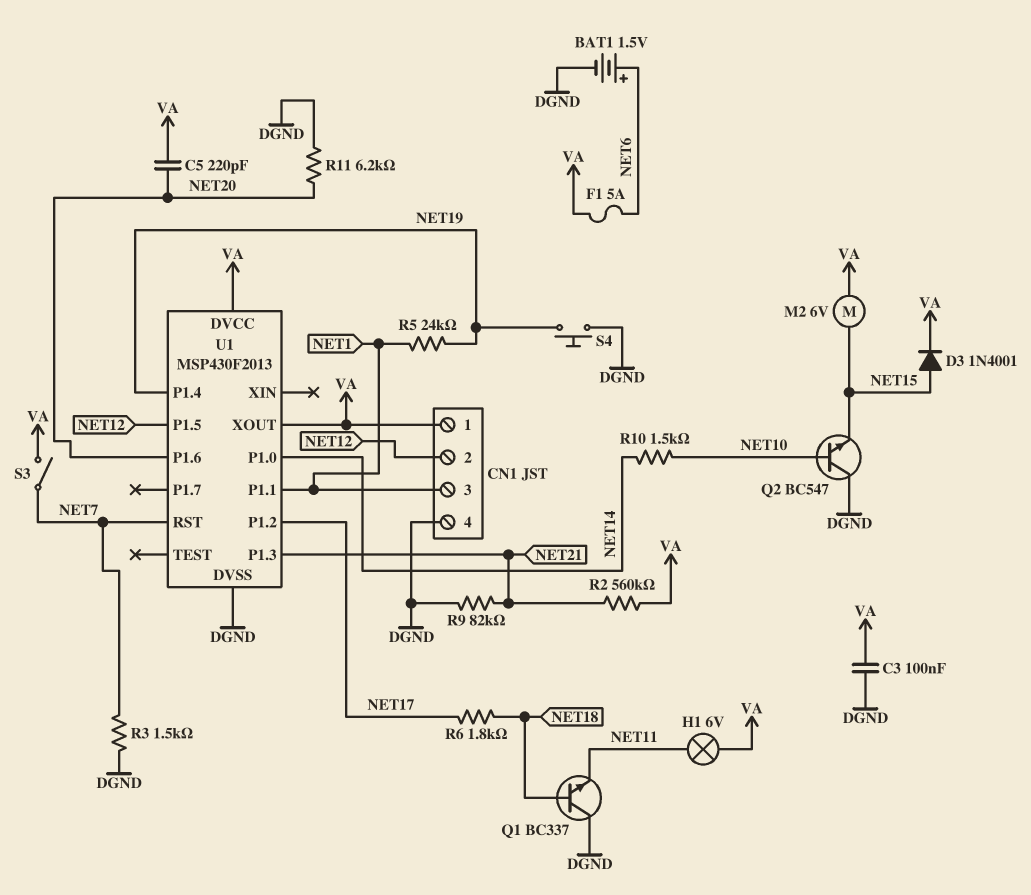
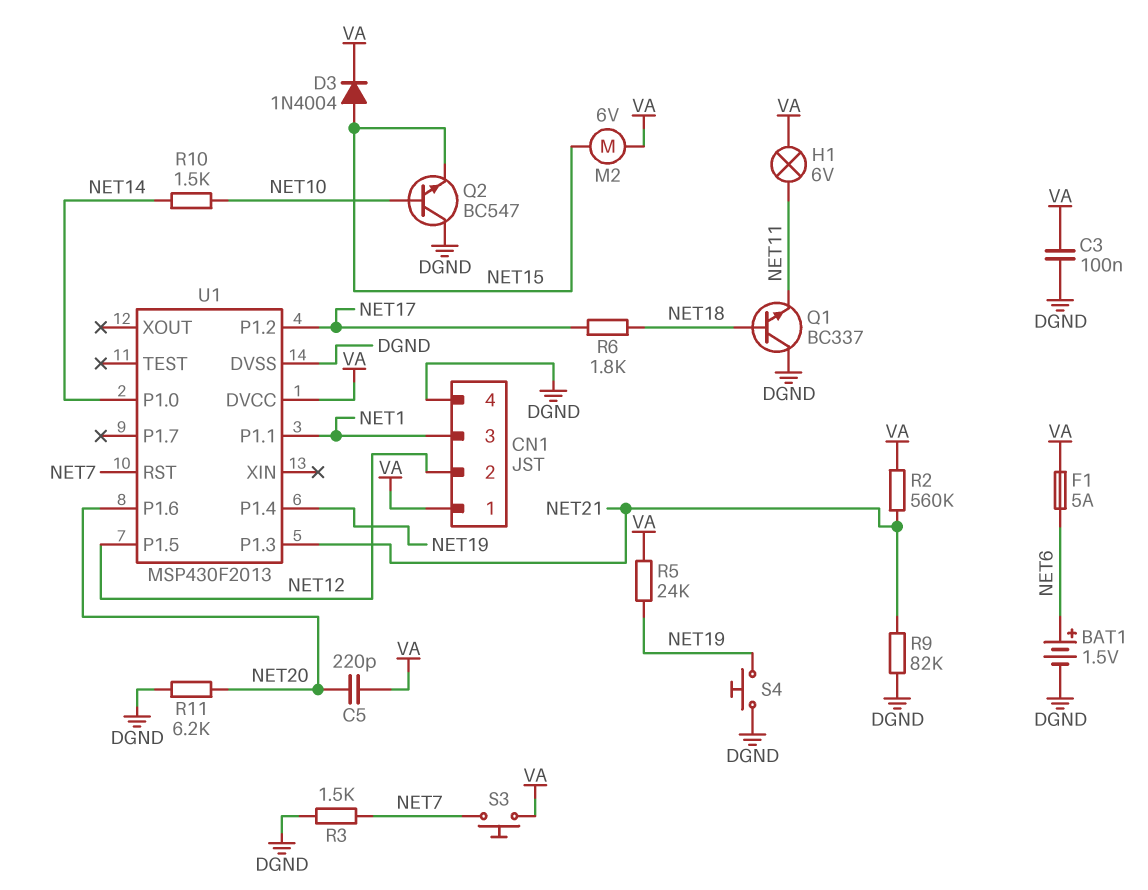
D3: diode 1N4001 (A NET15, K VA) -> diode 1N4004 (A NET15, K VA)
R5: 24k (NET1, NET19) -> 24k (NET19, VA)
S3: switch (NET7, VA) -> button (NET7, VA)
U1 pin XOUT: VA -> none

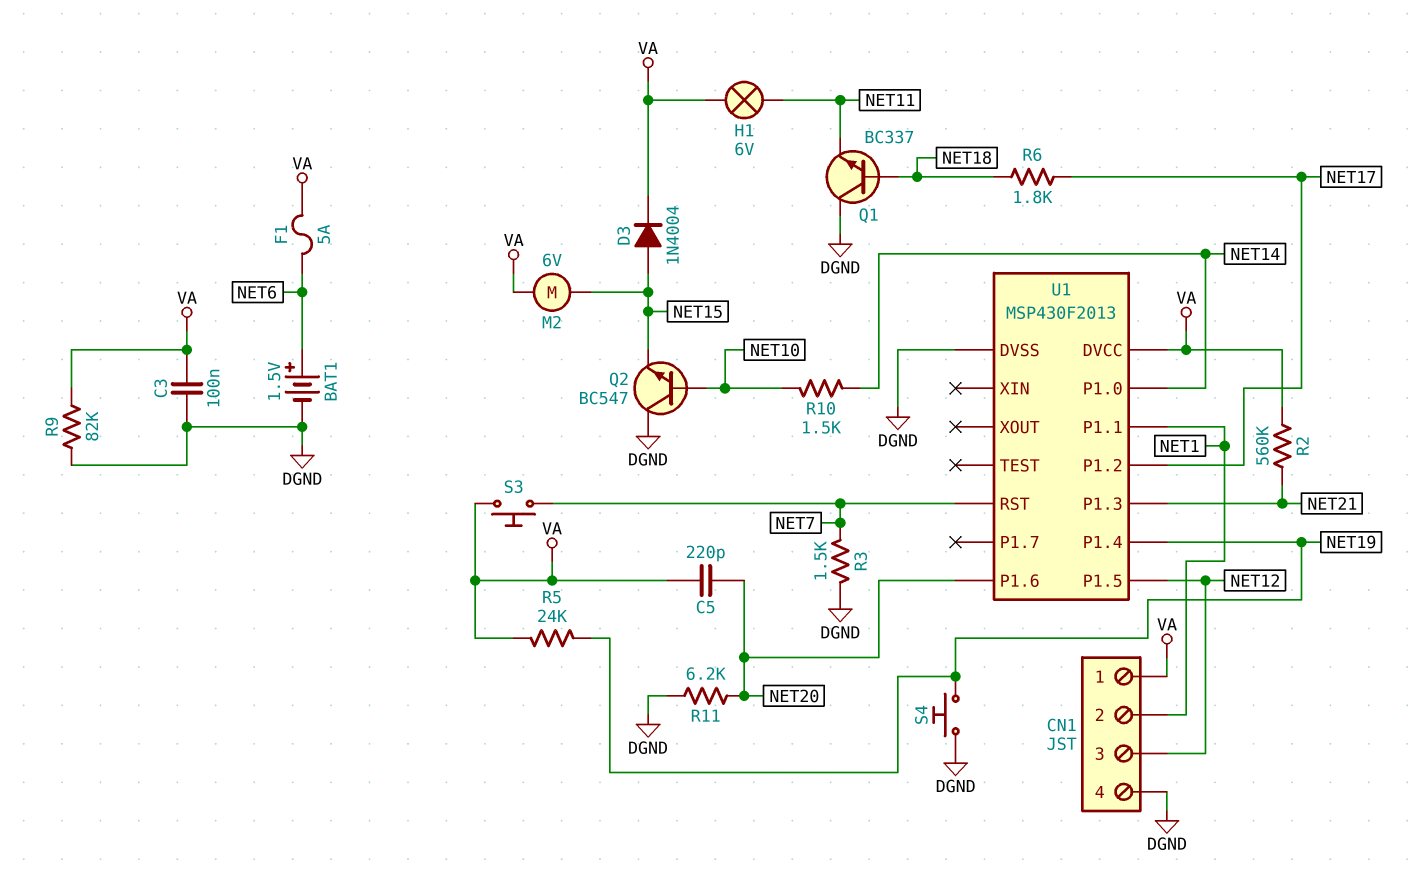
CN1 pin 2: NET12 -> NET1
CN1 pin 3: NET1 -> NET12
R9: 82k (DGND, NET21) -> 82k (DGND, VA)

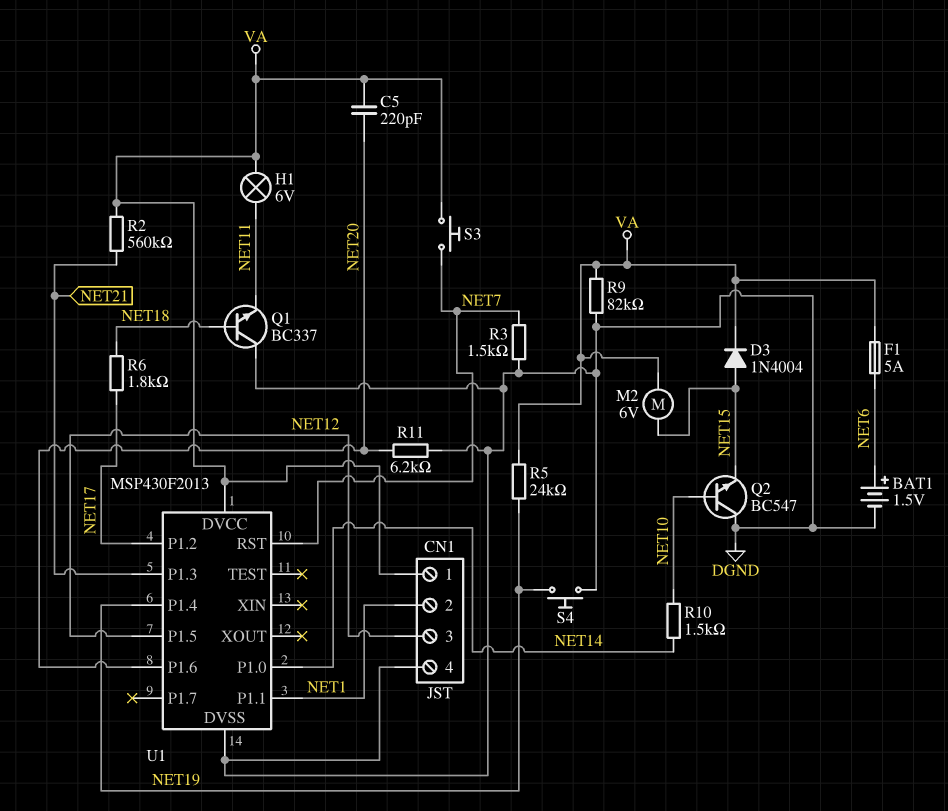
C3: 100nF (DGND, VA) -> none

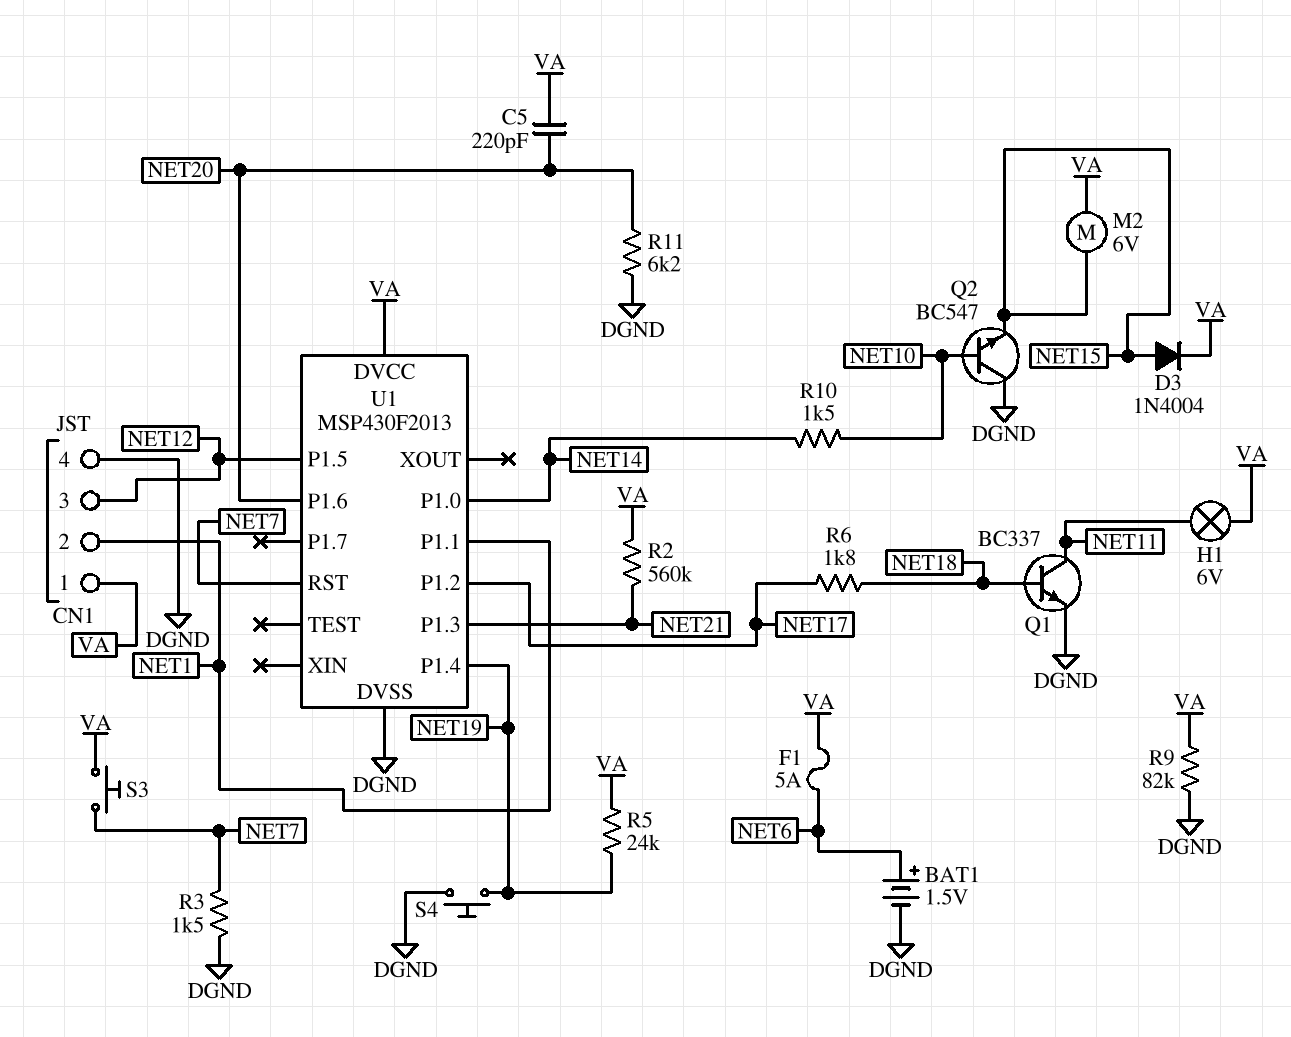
Q1: NPN BC337 (B NET18, C DGND, E NET11) -> NPN BC337 (B NET18, C NET11, E DGND)

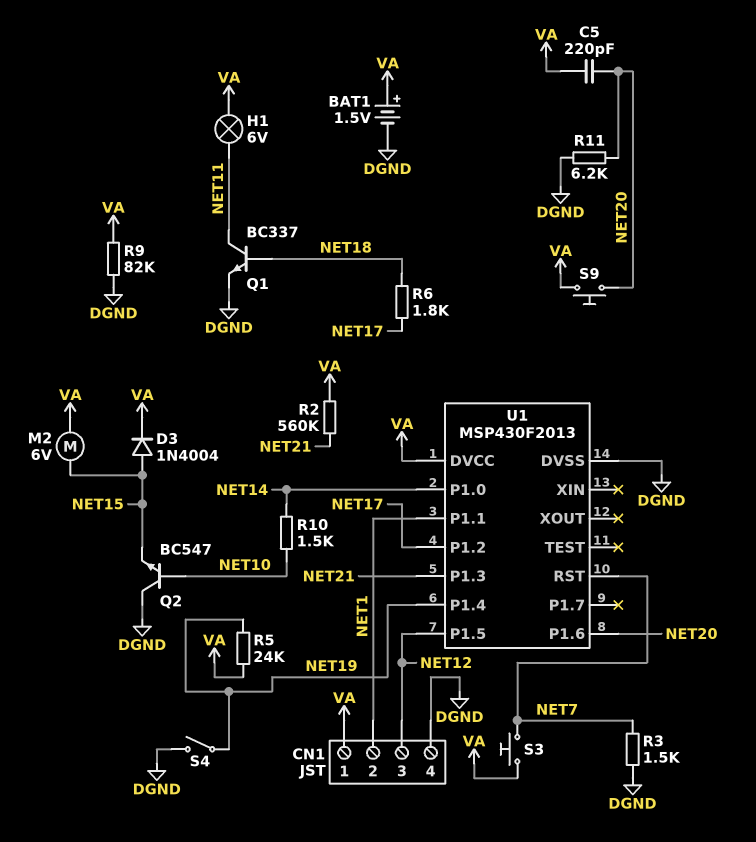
BAT1: 1.5V (plus NET6, minus DGND) -> 1.5V (plus VA, minus DGND)
F1: 5A (NET6, VA) -> none
S4: button (DGND, NET19) -> switch (DGND, NET19)
S9: none -> button (NET20, VA)

